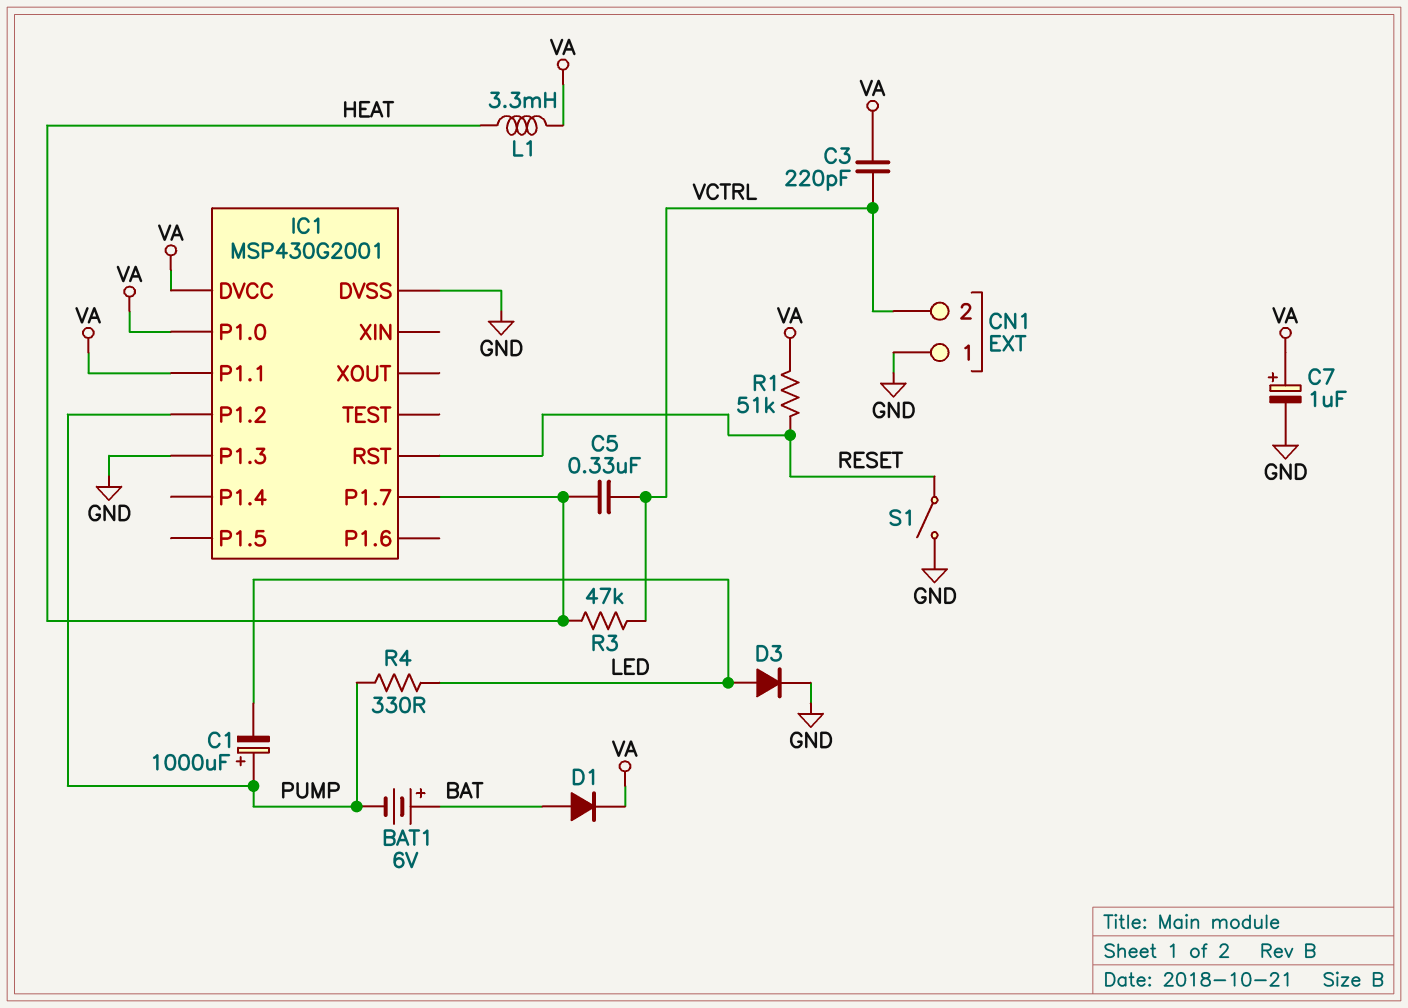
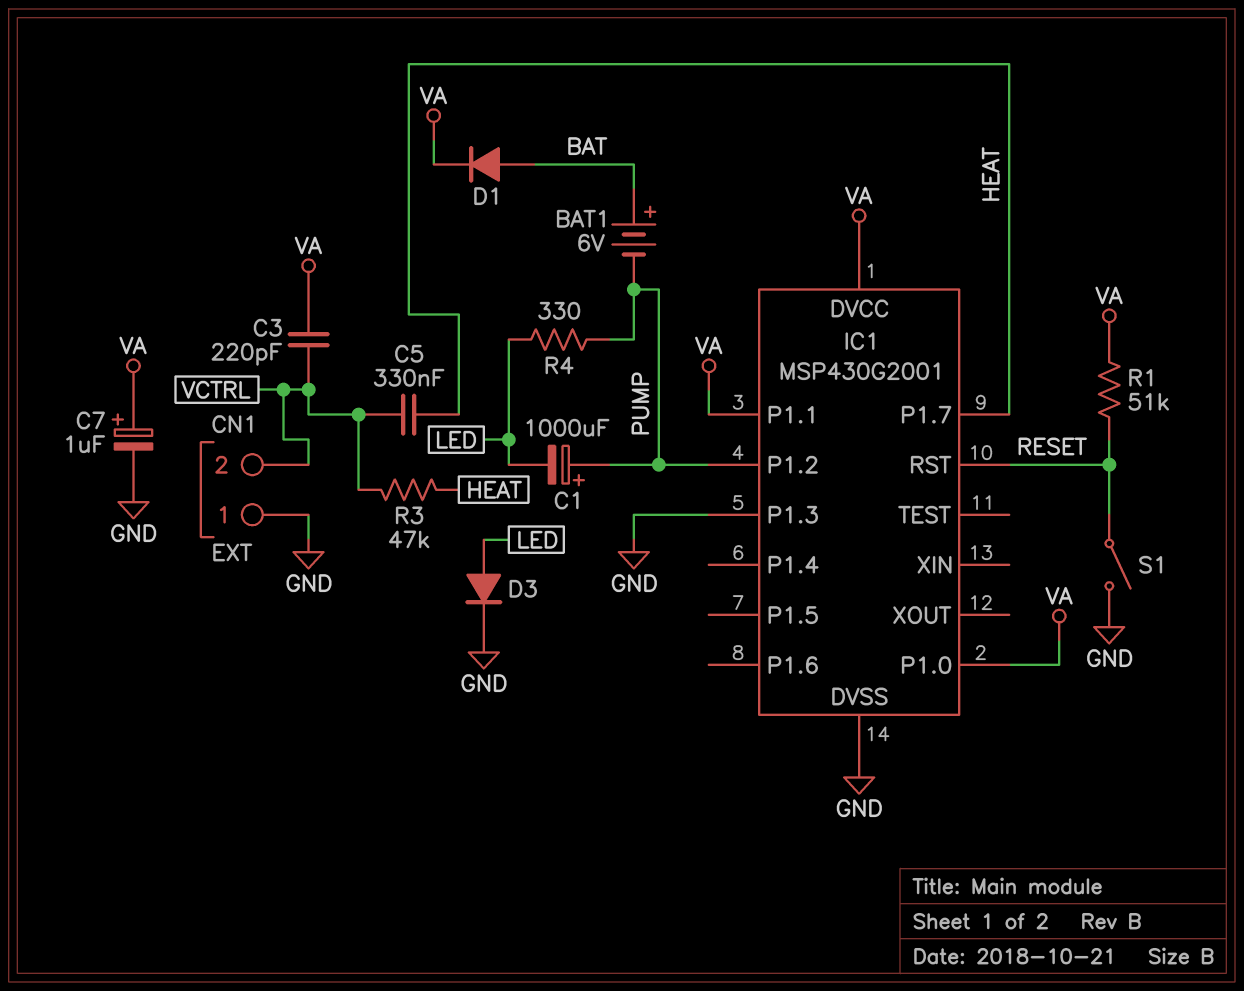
L1: 3.3mH (HEAT, VA) -> none

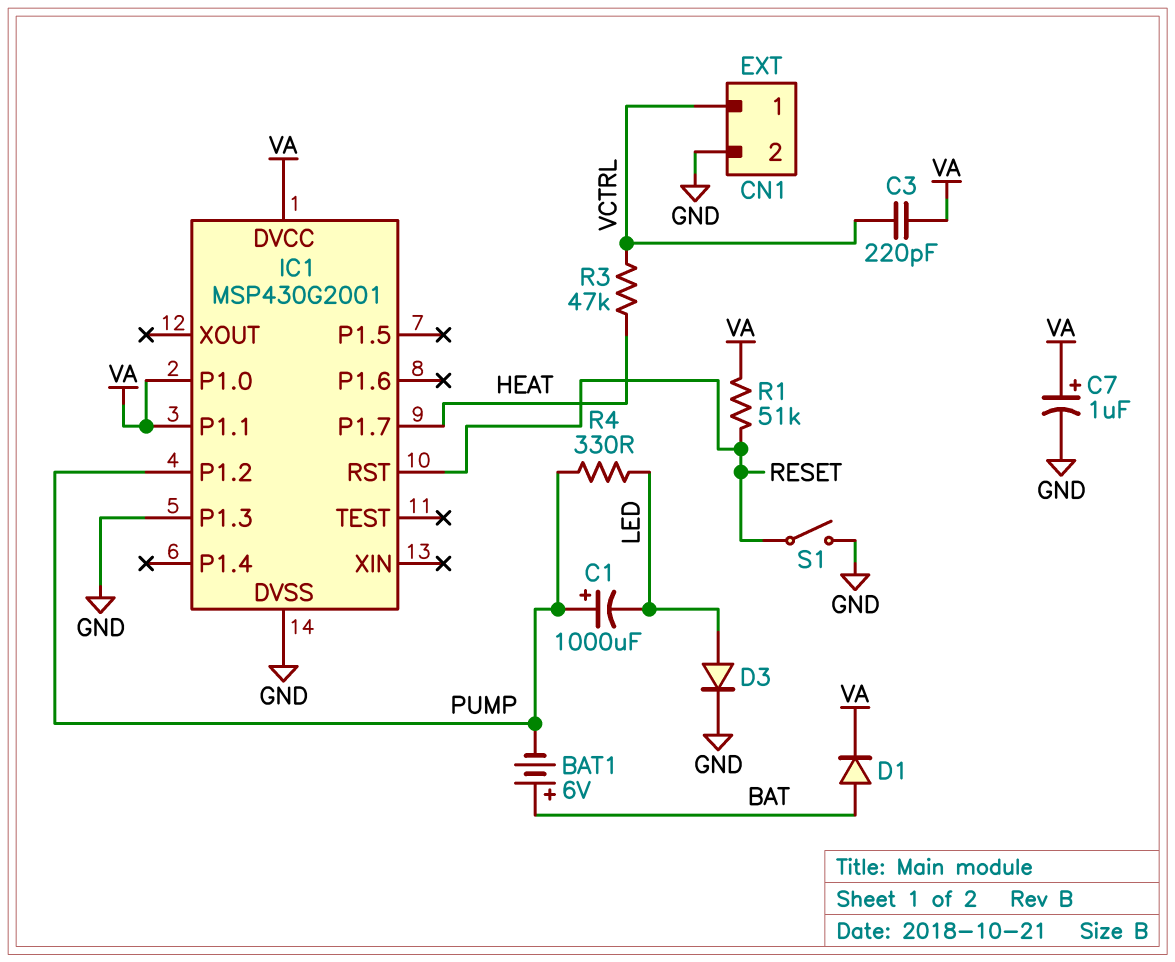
C5: 330nF (HEAT, VCTRL) -> none
CN1 pin 1: GND -> VCTRL
CN1 pin 2: VCTRL -> GND

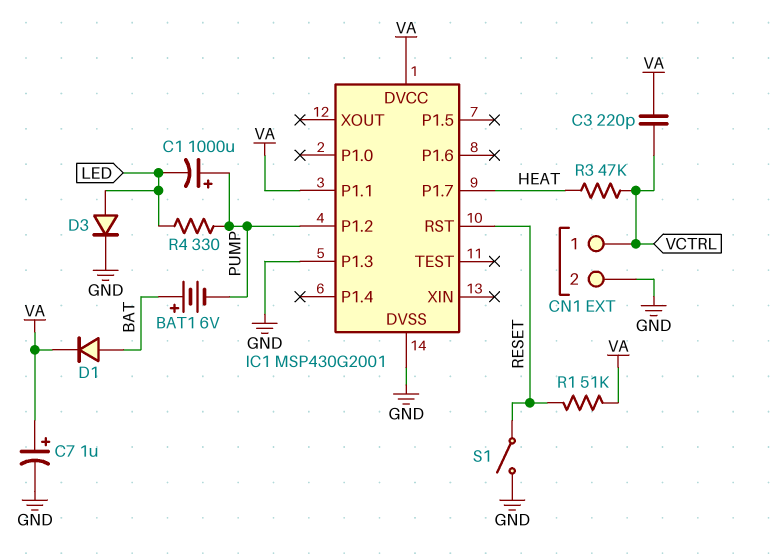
IC1 pin P1.0: VA -> none

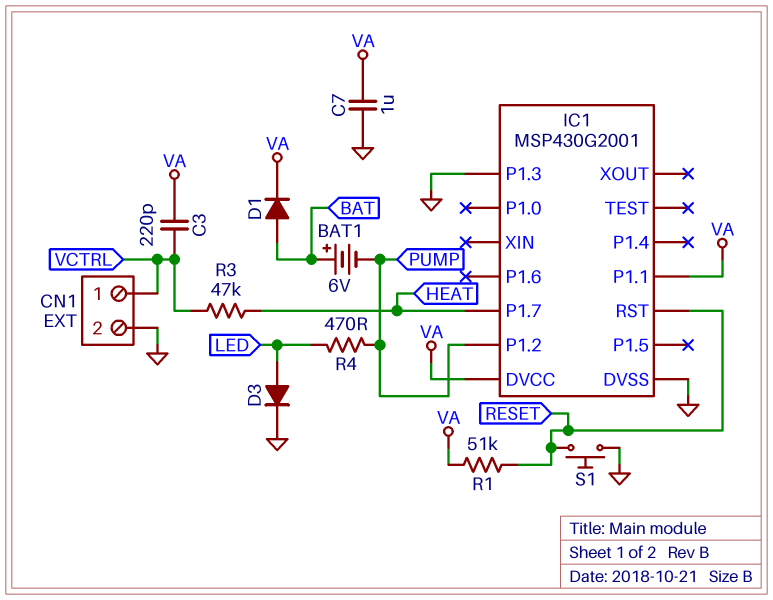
C1: 1000uF (plus PUMP, minus LED) -> none
C7: 1uF (plus VA, minus GND) -> 1uF (GND, VA)
R4: 330 (LED, PUMP) -> 470 (LED, PUMP)
S1: switch (GND, RESET) -> button (GND, RESET)

